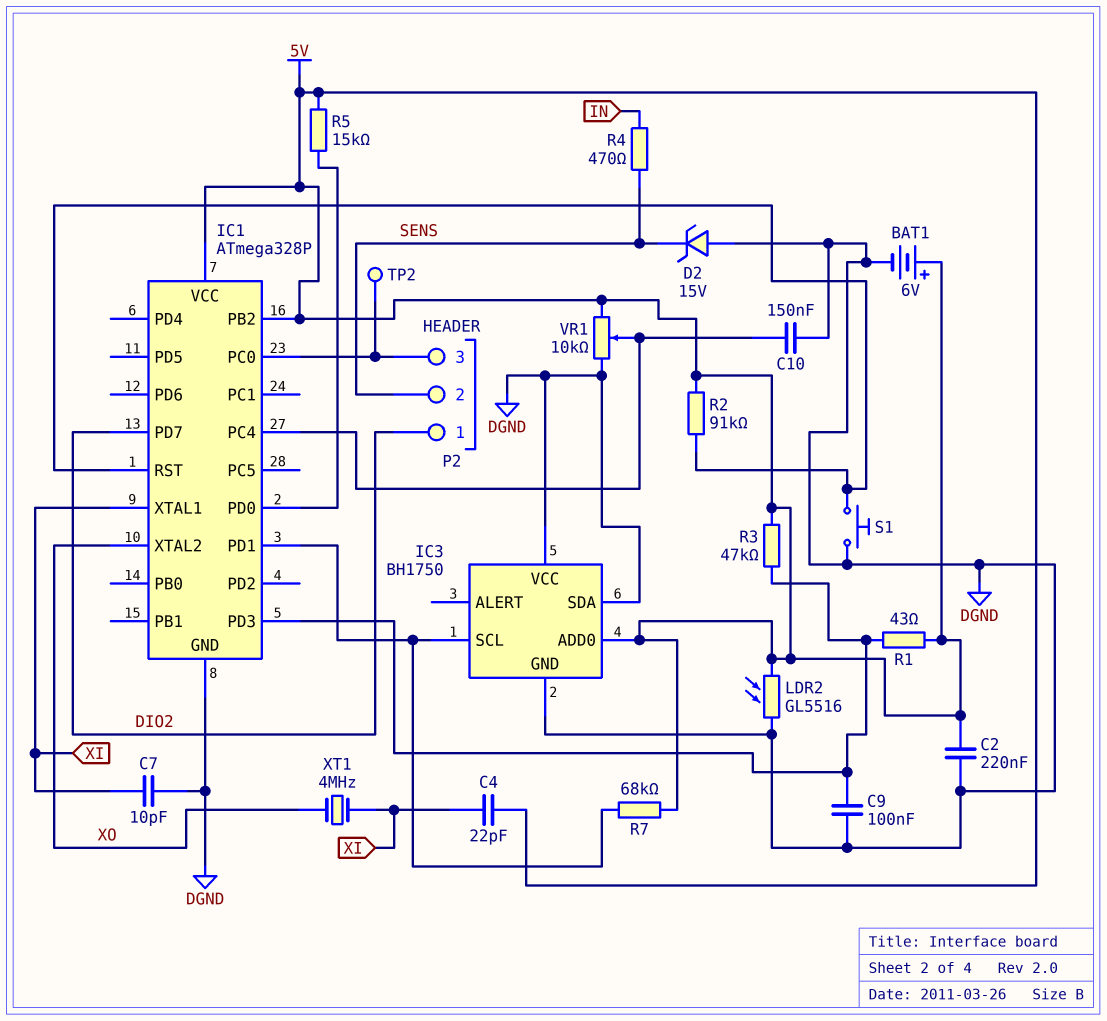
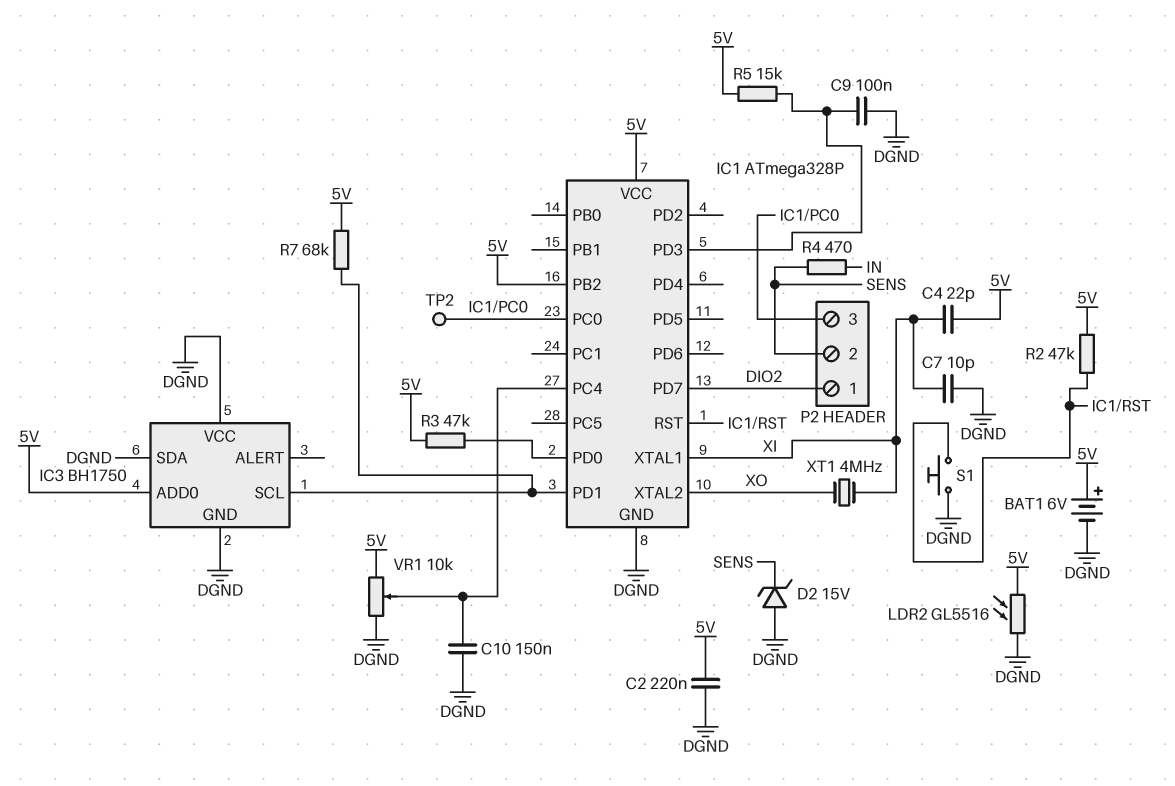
R1: 43 (5V, IC1/PD3) -> none
R2: 91k (5V, IC1/RST) -> 47k (5V, IC1/RST)
R3: 47k (5V, IC1/PD3) -> 47k (5V, IC1/PD0)
R5: 15k (5V, IC1/PD0) -> 15k (5V, IC1/PD3)

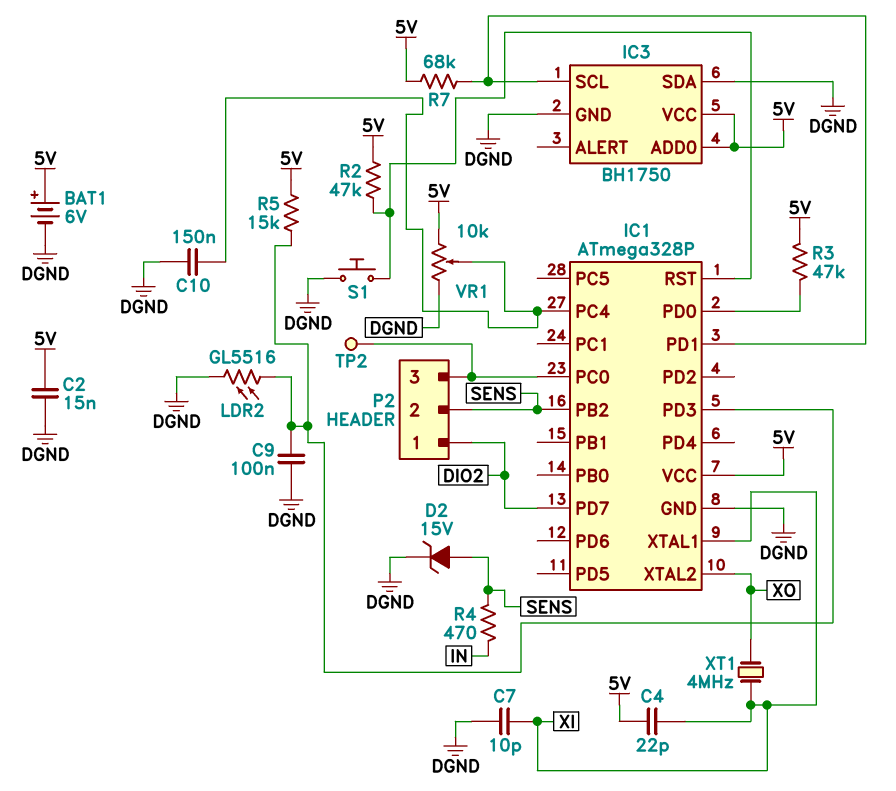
C2: 220nF (5V, DGND) -> 15nF (5V, DGND)
D2: zener 15V (A DGND, K SENS) -> zener 15V (A SENS, K DGND)
IC1 pin PB2: 5V -> SENS
IC3 pin VCC: DGND -> 5V
LDR2: GL5516 (5V, DGND) -> GL5516 (DGND, IC1/PD3)

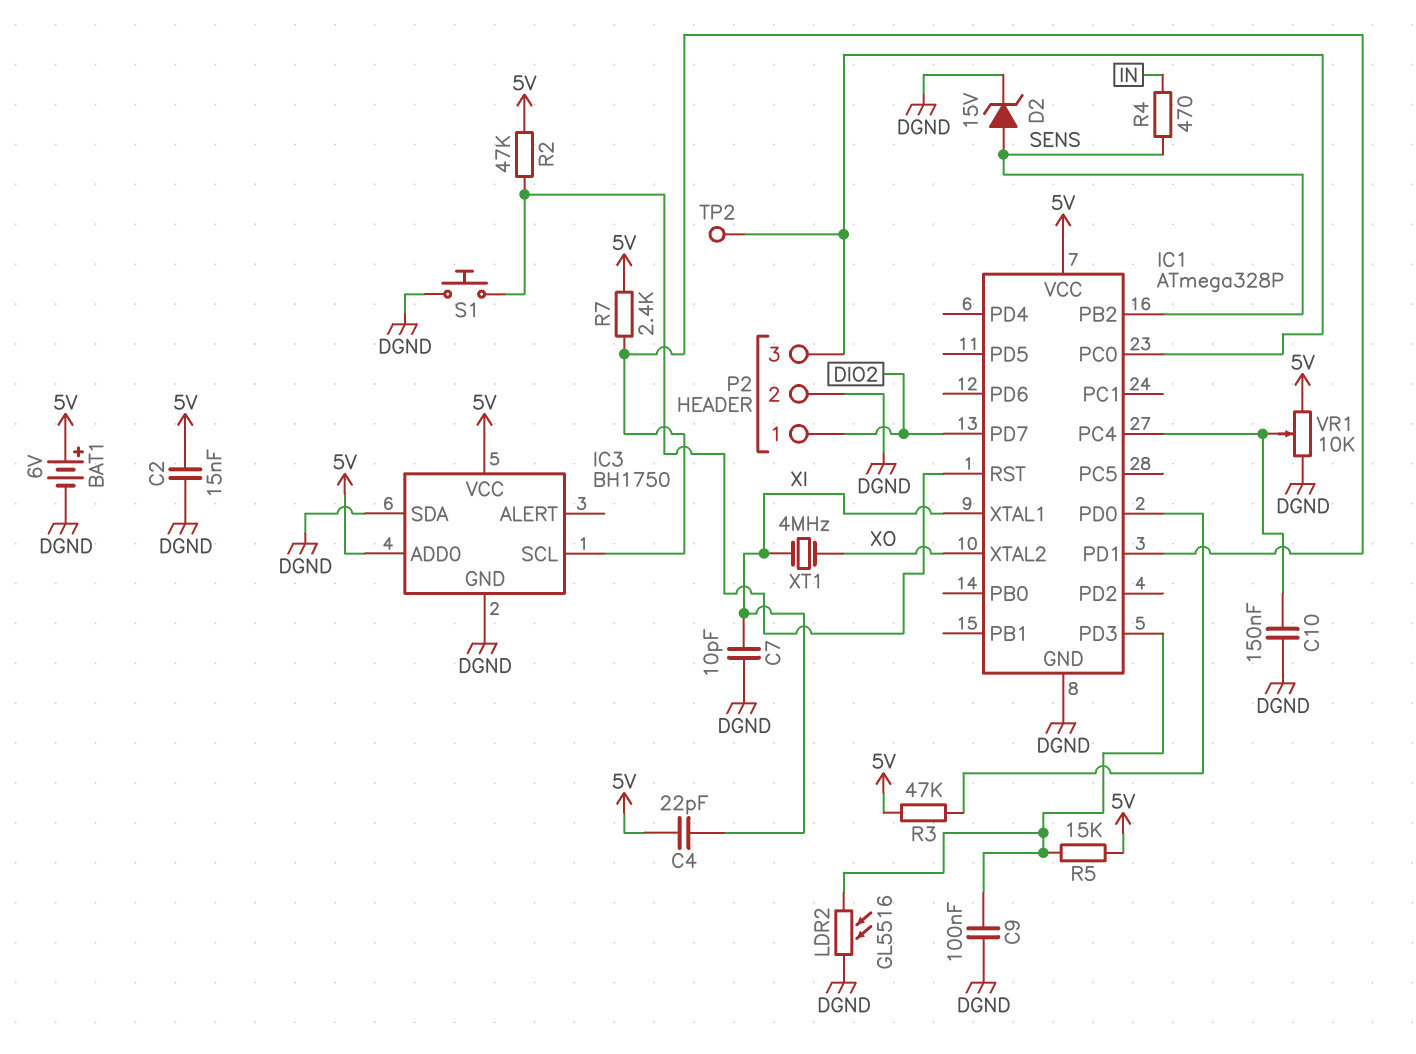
P2 pin 2: SENS -> DGND
R7: 68k (5V, IC1/PD1) -> 2.4k (5V, IC1/PD1)

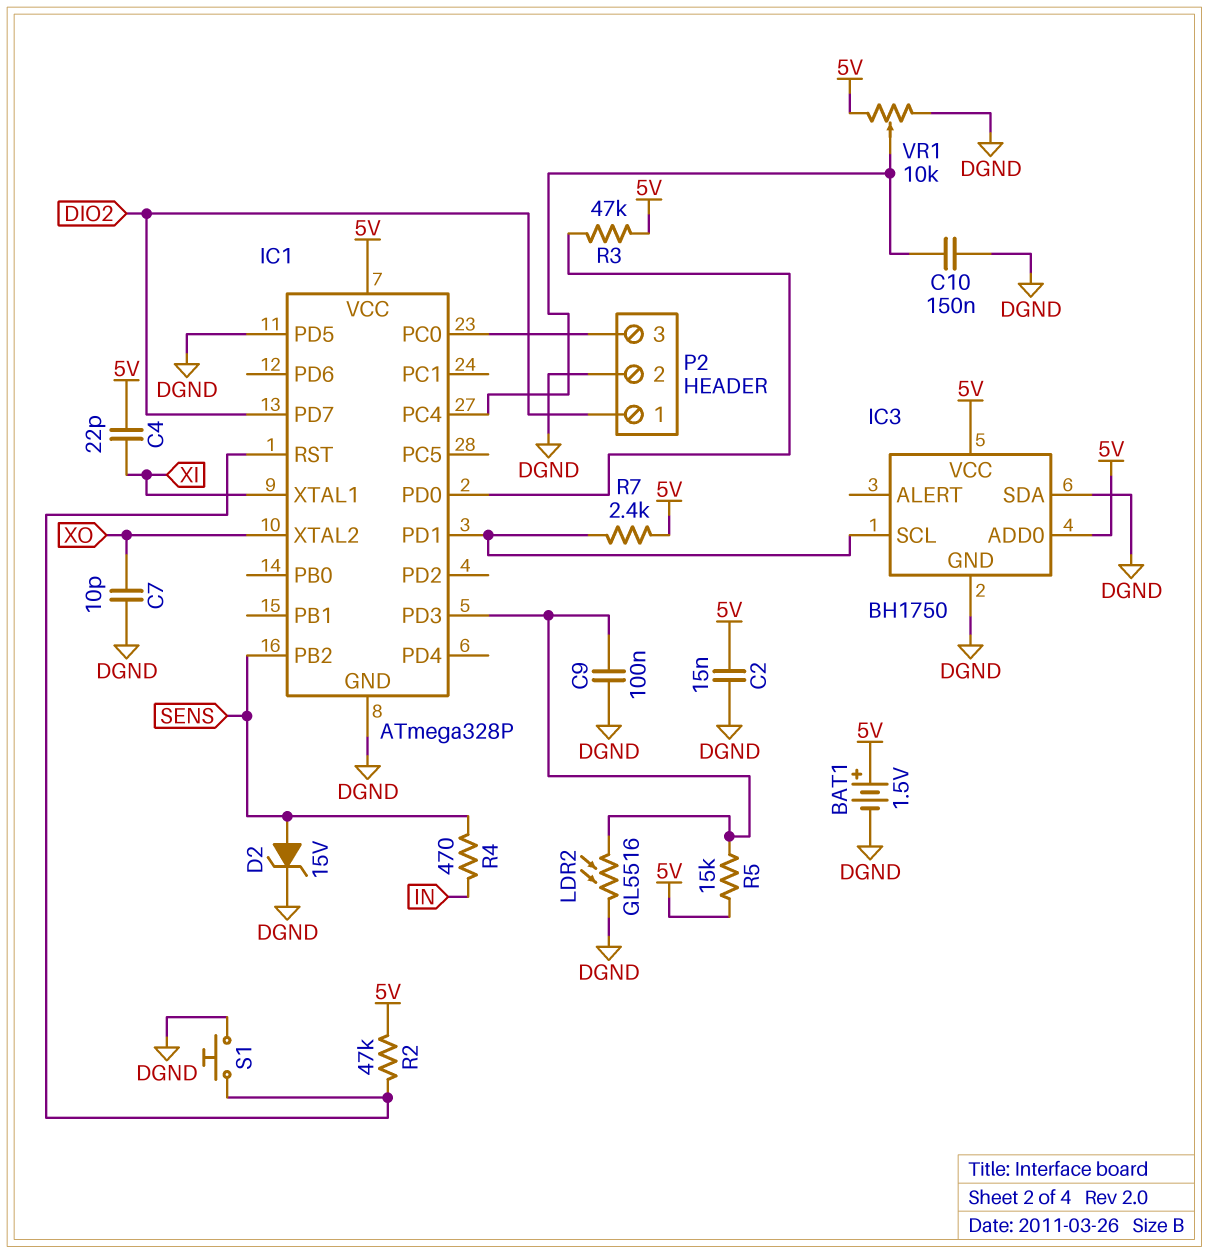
BAT1: 6V (plus 5V, minus DGND) -> 1.5V (plus 5V, minus DGND)
C7: 10pF (DGND, XI) -> 10pF (DGND, XO)
IC1 pin PD5: none -> DGND
TP2: test point (IC1/PC0) -> none
XT1: 4MHz (XI, XO) -> none

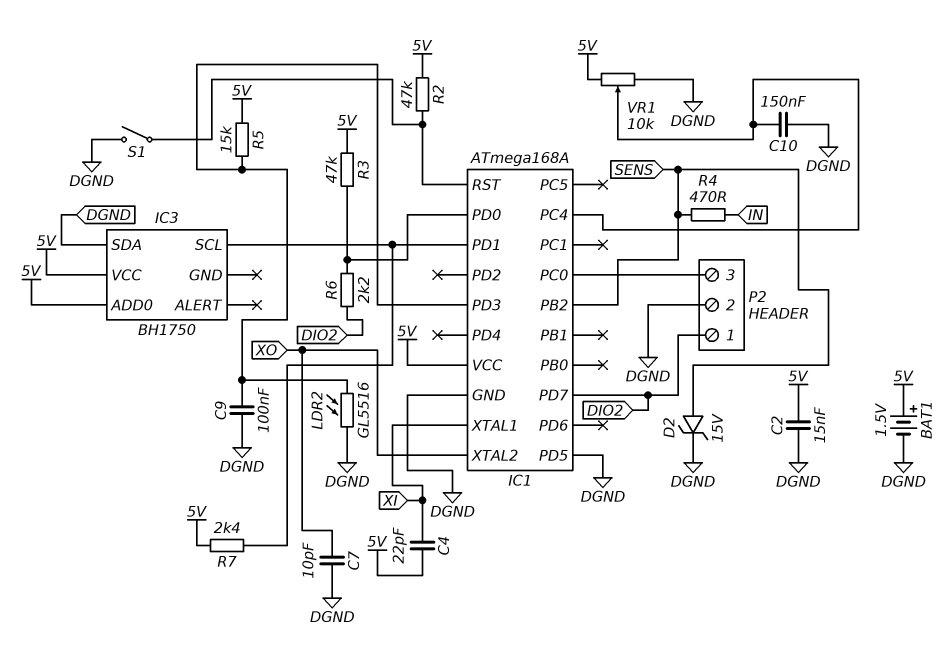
IC1: ATmega328P -> ATmega168A
IC3 pin GND: DGND -> none
R6: none -> 2.2k (DIO2, IC1/PD0)
S1: button (DGND, IC1/RST) -> switch (DGND, IC1/RST)

